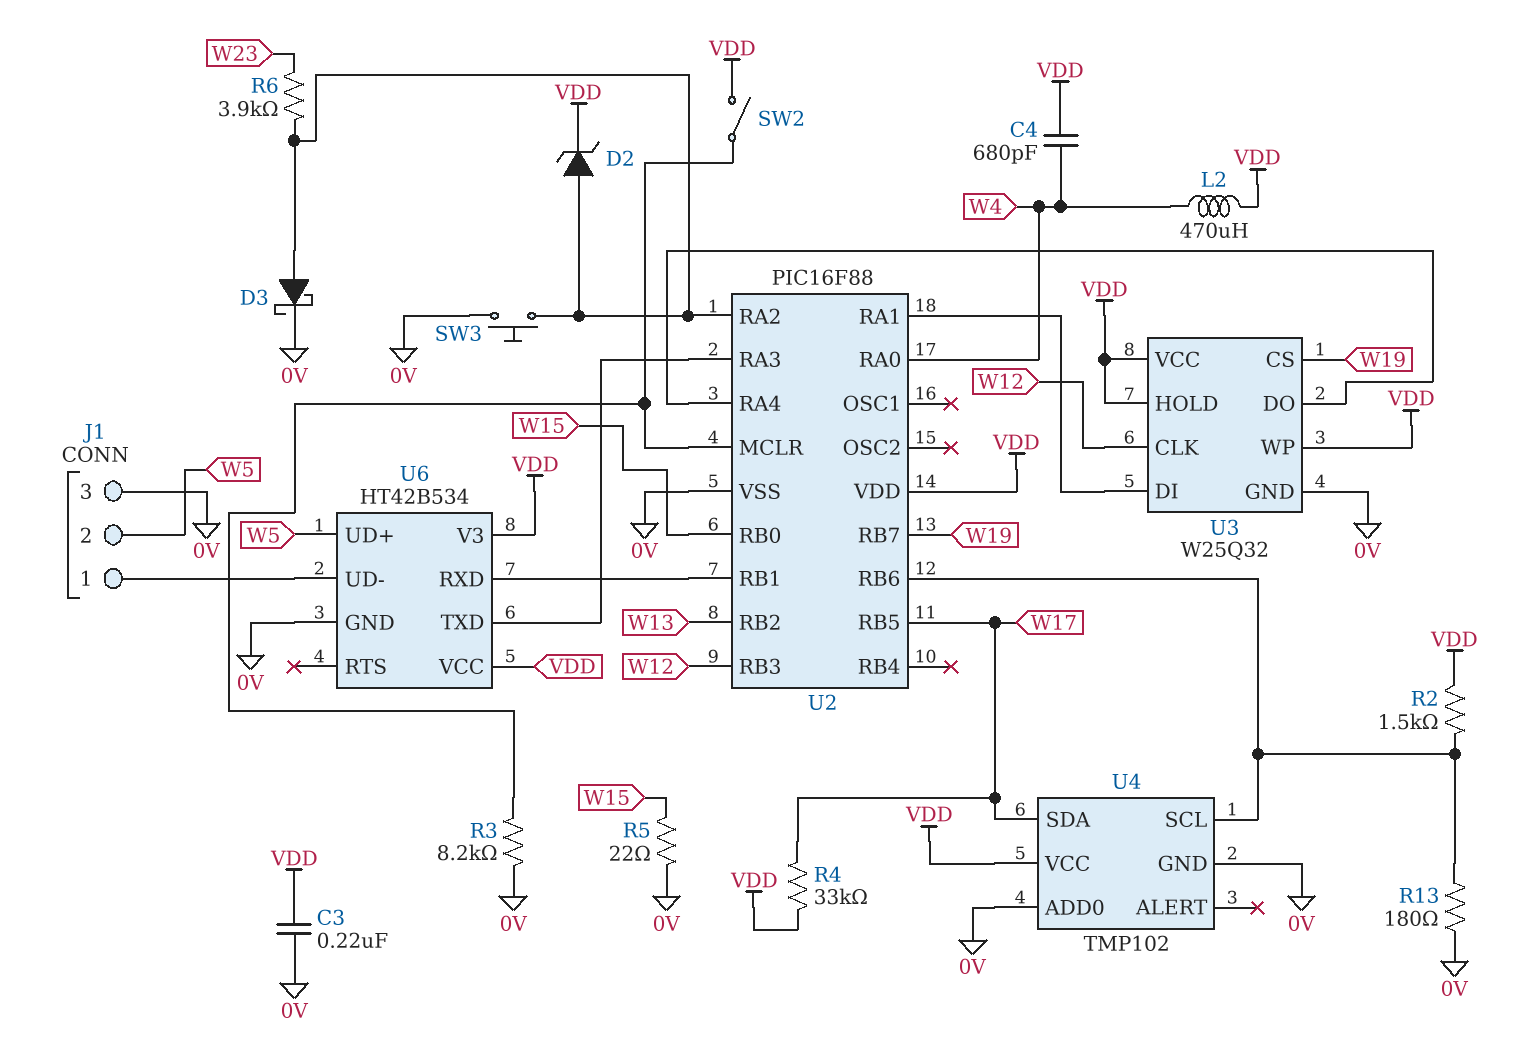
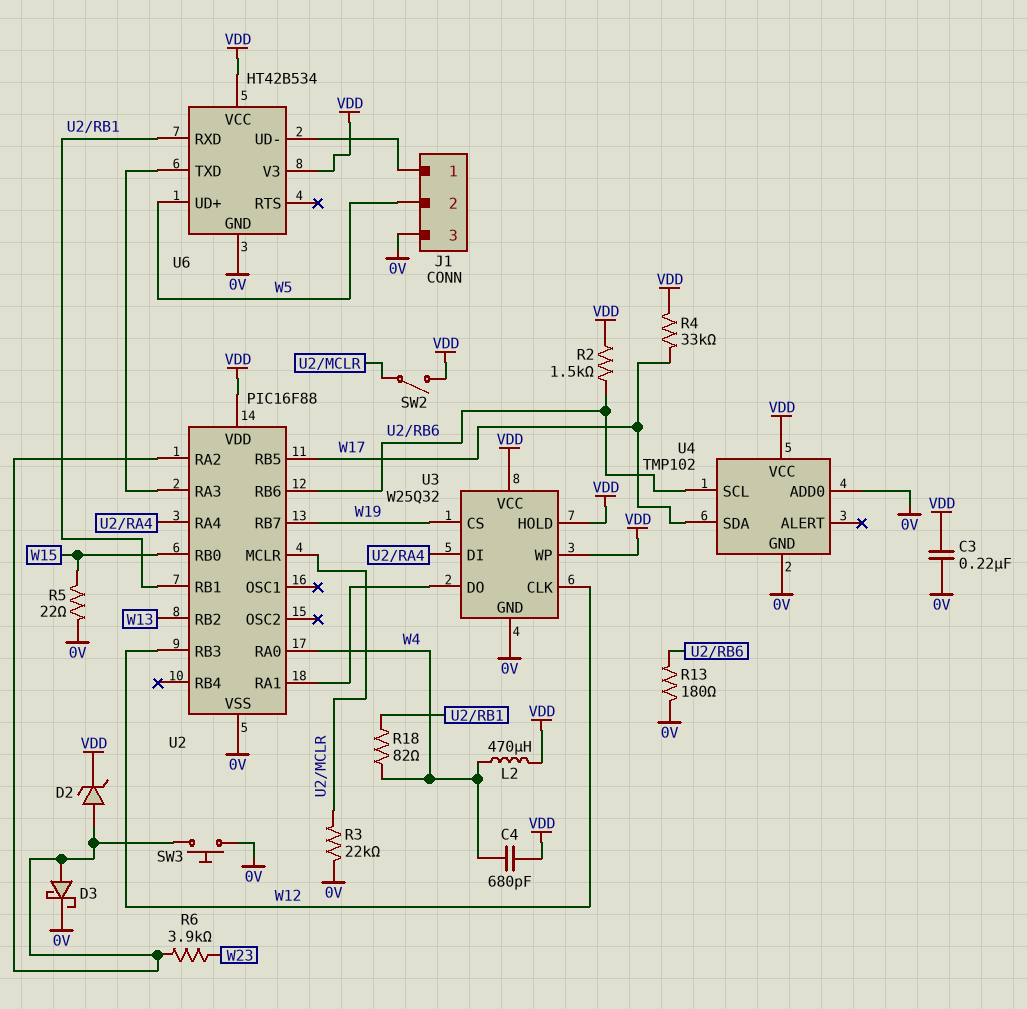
R3: 8.2k (0V, U2/MCLR) -> 22k (0V, U2/MCLR)
R18: none -> 82 (U2/RB1, W4)
U3 pin DI: U2/RA1 -> U2/RA4
U3 pin DO: U2/RA4 -> U2/RA1

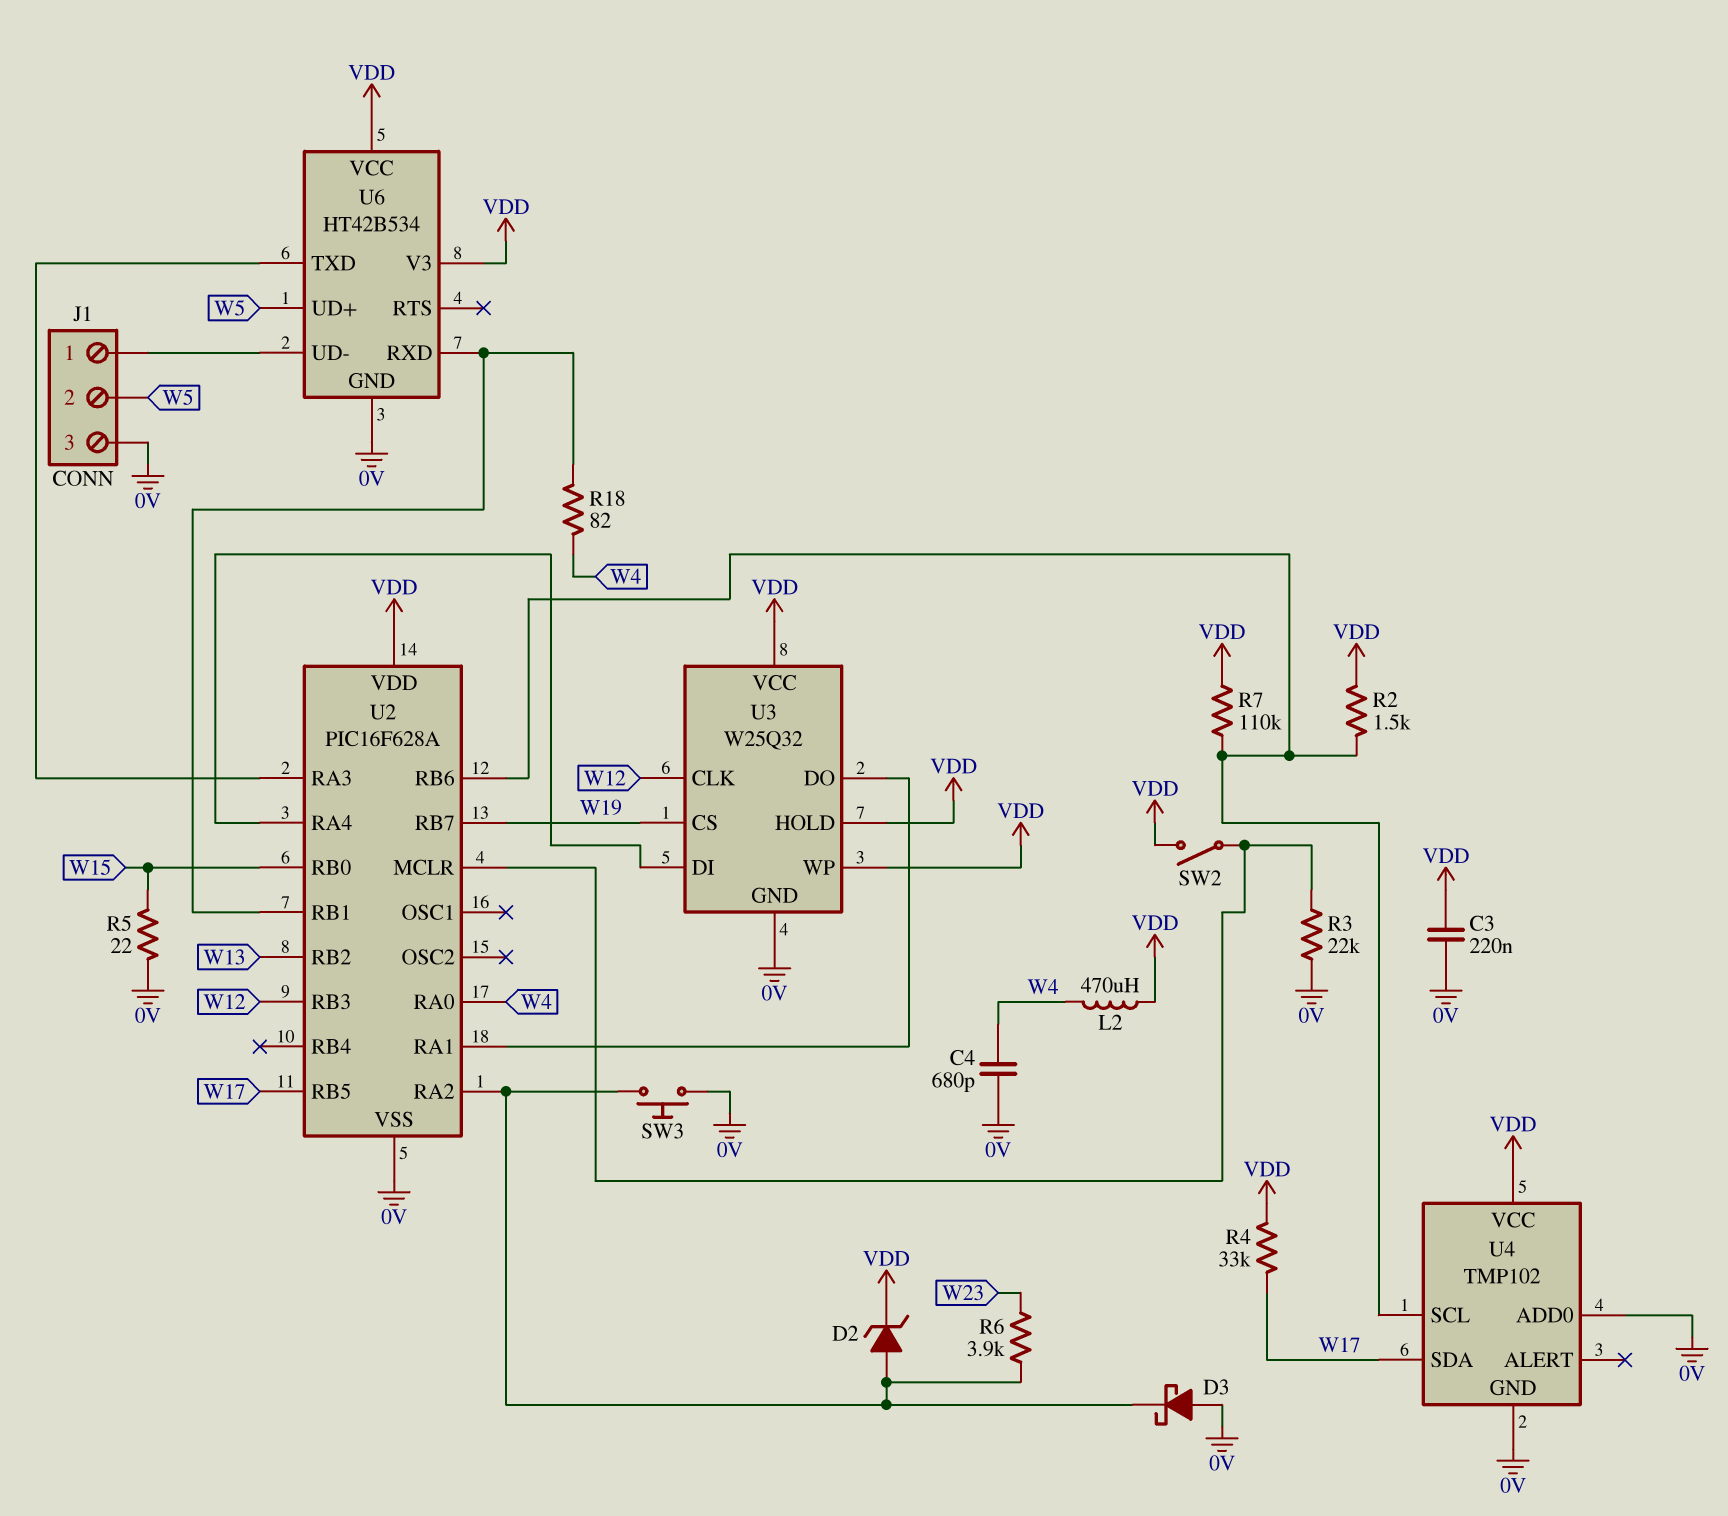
C4: 680pF (VDD, W4) -> 680pF (0V, W4)
D3: schottky (A U2/RA2, K 0V) -> schottky (A 0V, K U2/RA2)
R7: none -> 110k (U2/RB6, VDD)
R13: 180 (0V, U2/RB6) -> none
U2: PIC16F88 -> PIC16F628A

